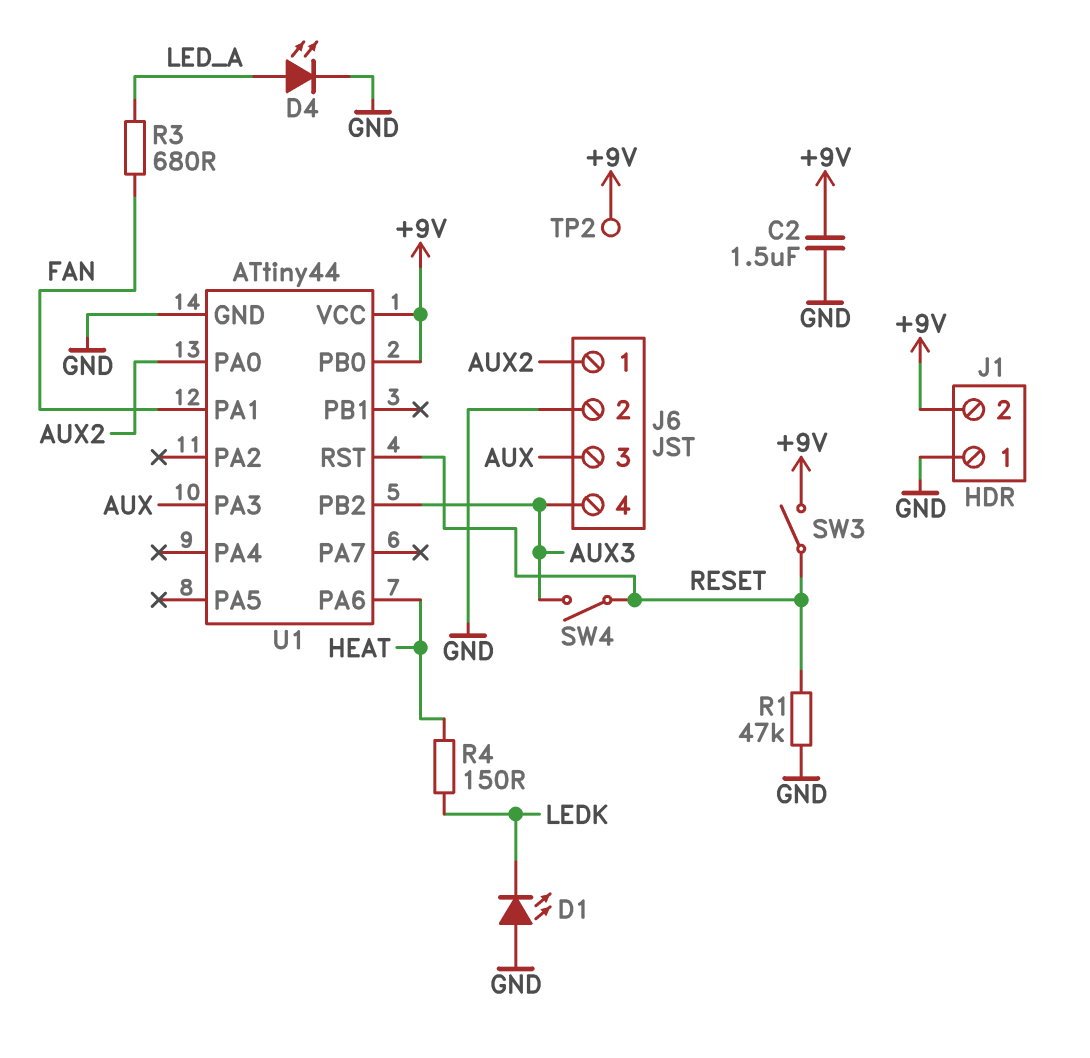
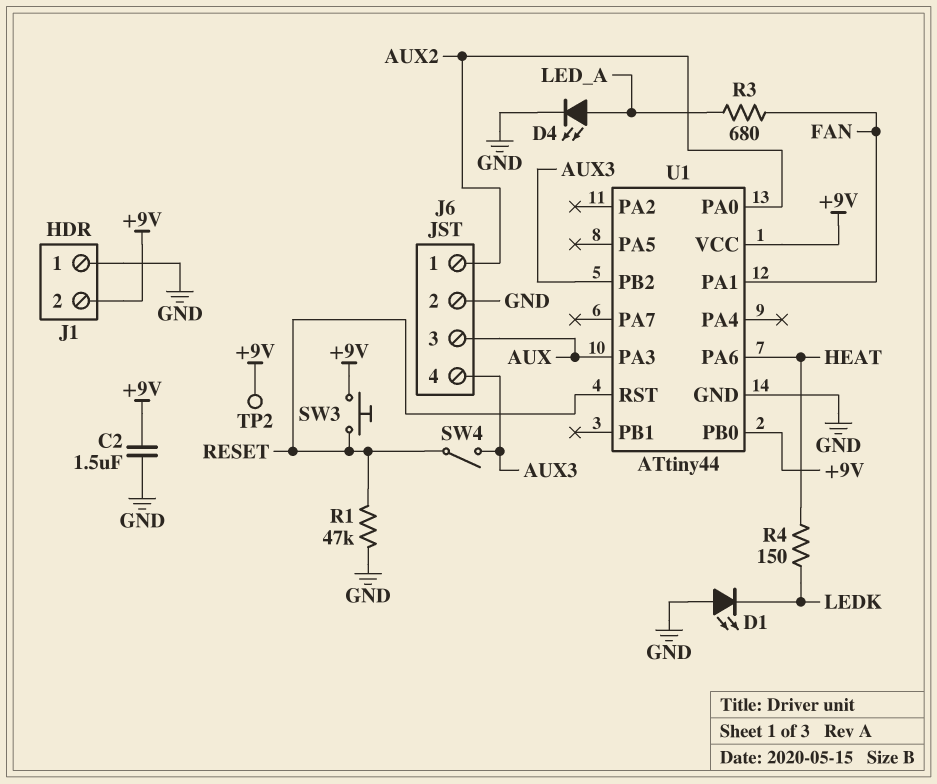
SW3: switch (+9V, RESET) -> button (+9V, RESET)

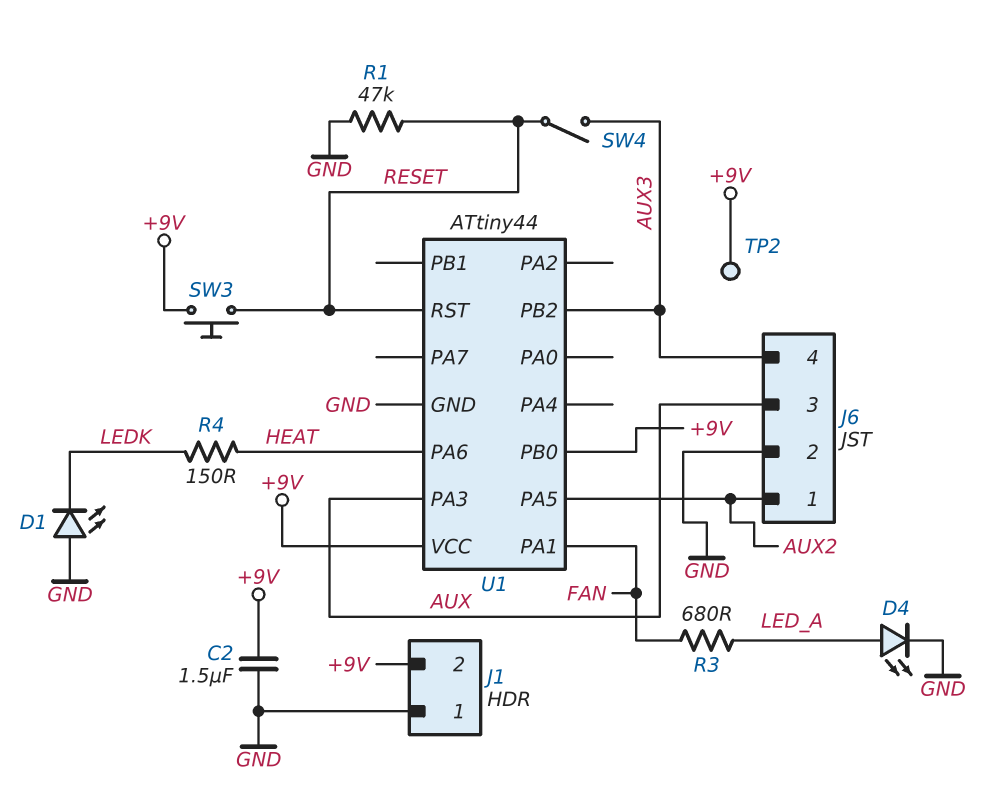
U1 pin PA0: AUX2 -> none
U1 pin PA5: none -> AUX2

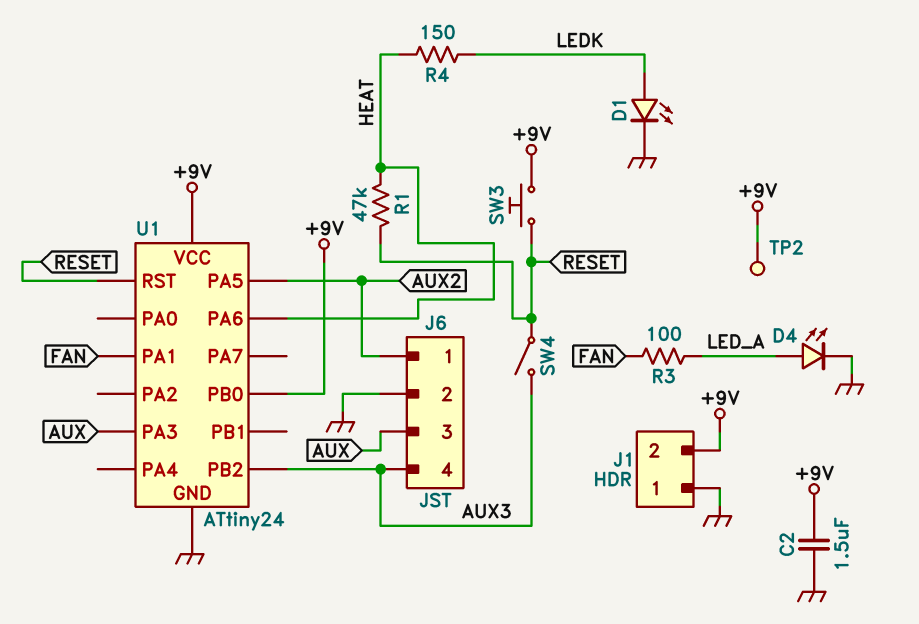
D1: LED (A GND, K LEDK) -> LED (A LEDK, K GND)
R1: 47k (GND, RESET) -> 47k (HEAT, RESET)
R3: 680 (FAN, LED_A) -> 100 (FAN, LED_A)
U1: ATtiny44 -> ATtiny24

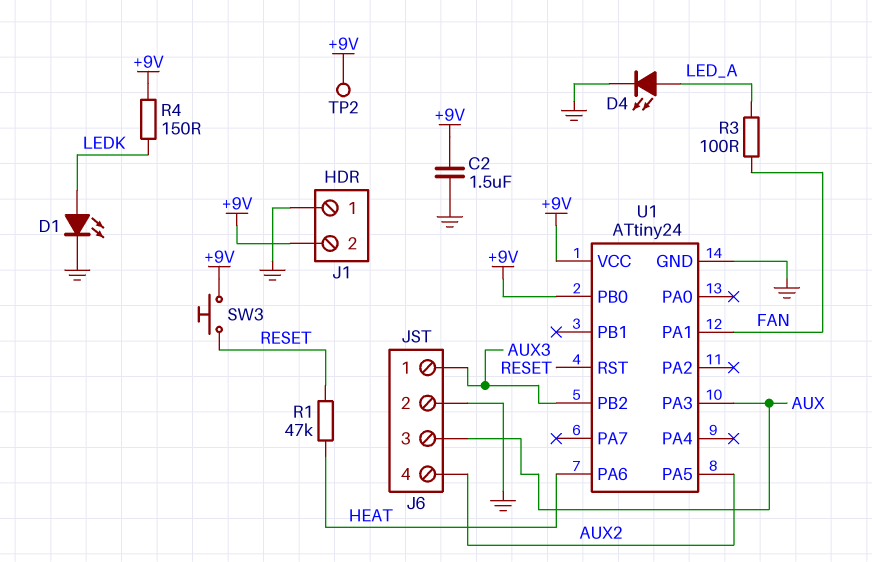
J6 pin 1: AUX2 -> AUX3
J6 pin 4: AUX3 -> AUX2
R4: 150 (HEAT, LEDK) -> 150 (+9V, LEDK)
SW4: switch (AUX3, RESET) -> none

